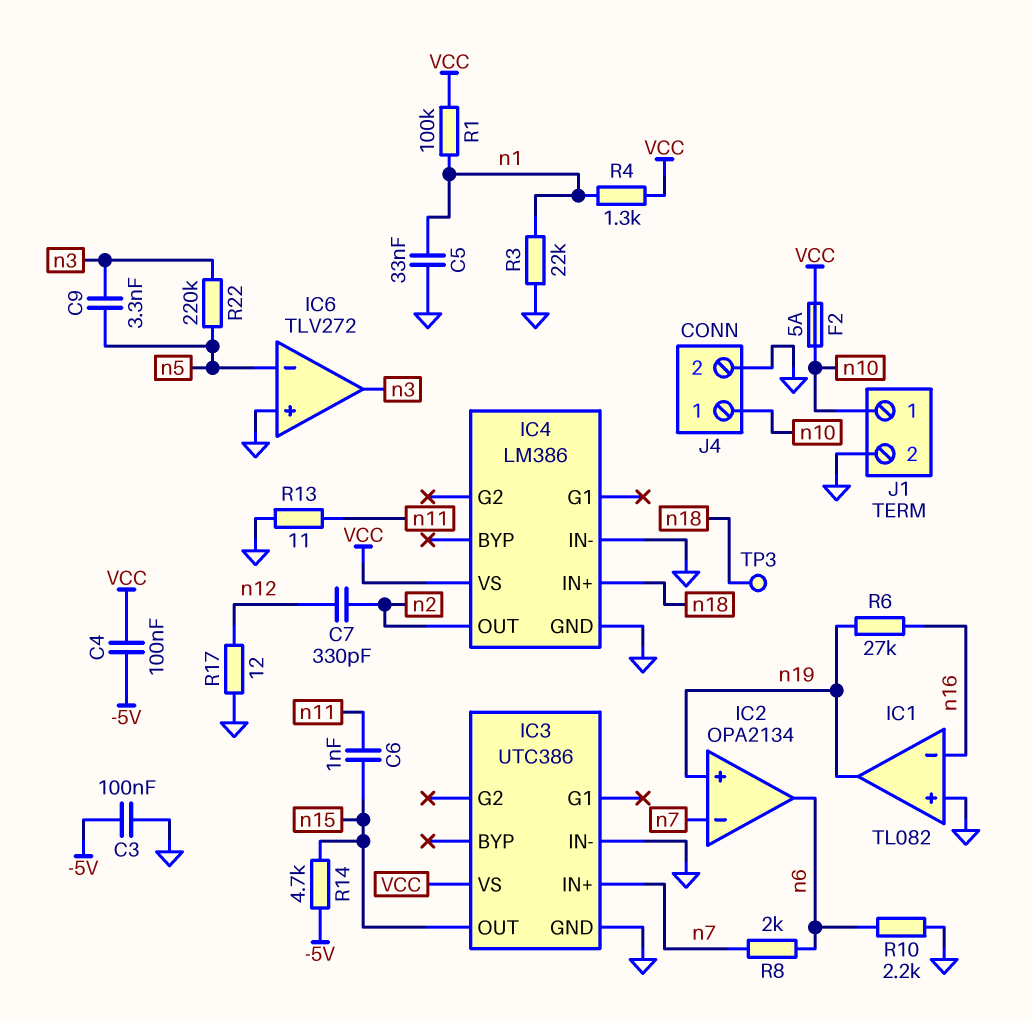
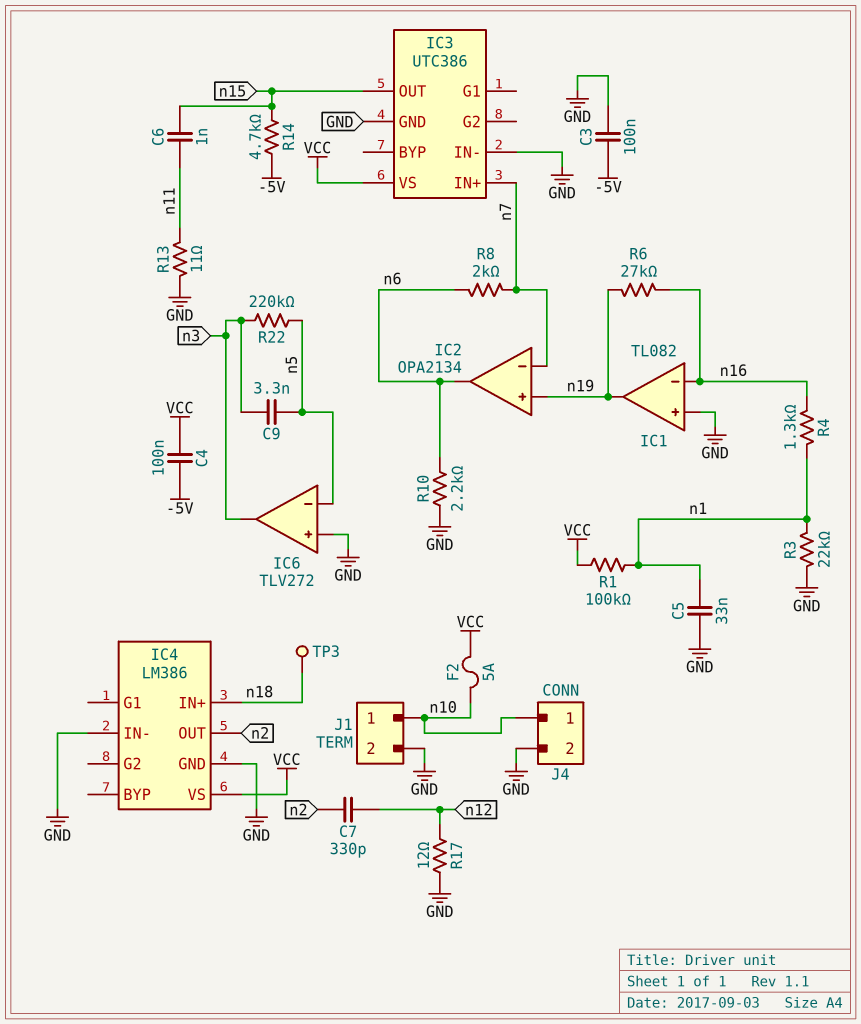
R4: 1.3k (VCC, n1) -> 1.3k (n1, n16)

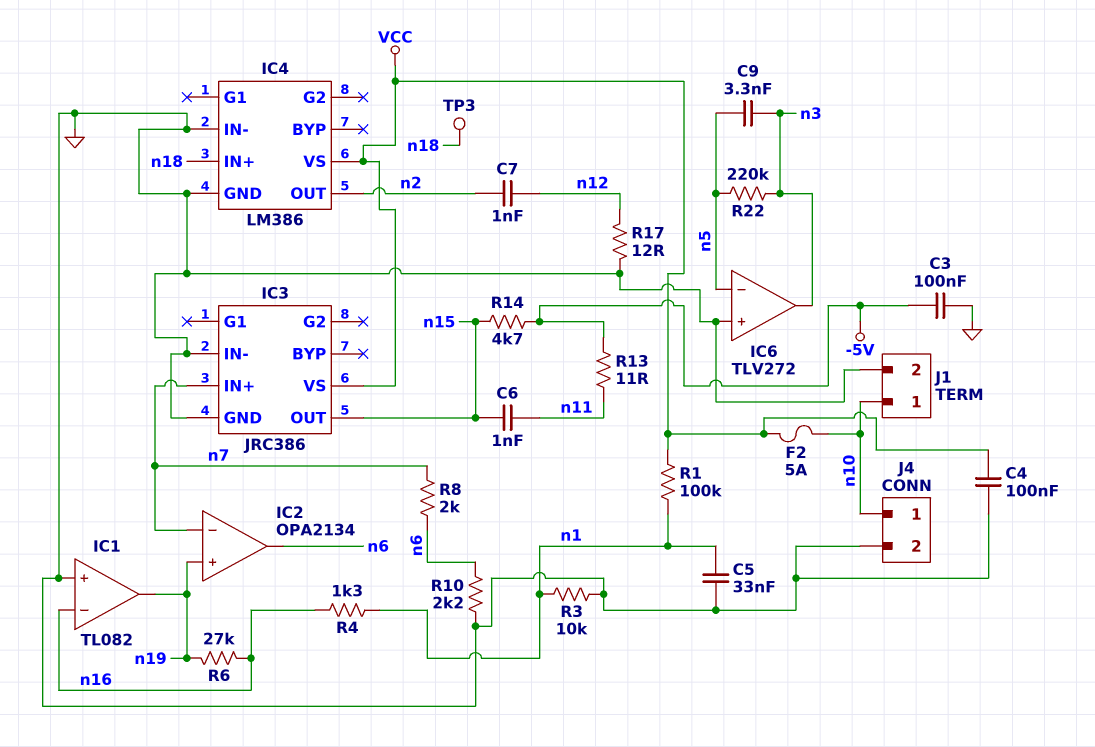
C4: 100nF (-5V, VCC) -> 100nF (GND, VCC)
C7: 330pF (n2, n12) -> 1nF (n2, n12)
IC3: UTC386 -> JRC386
R3: 22k (GND, n1) -> 10k (GND, n1)
R13: 11 (GND, n11) -> 11 (-5V, n11)

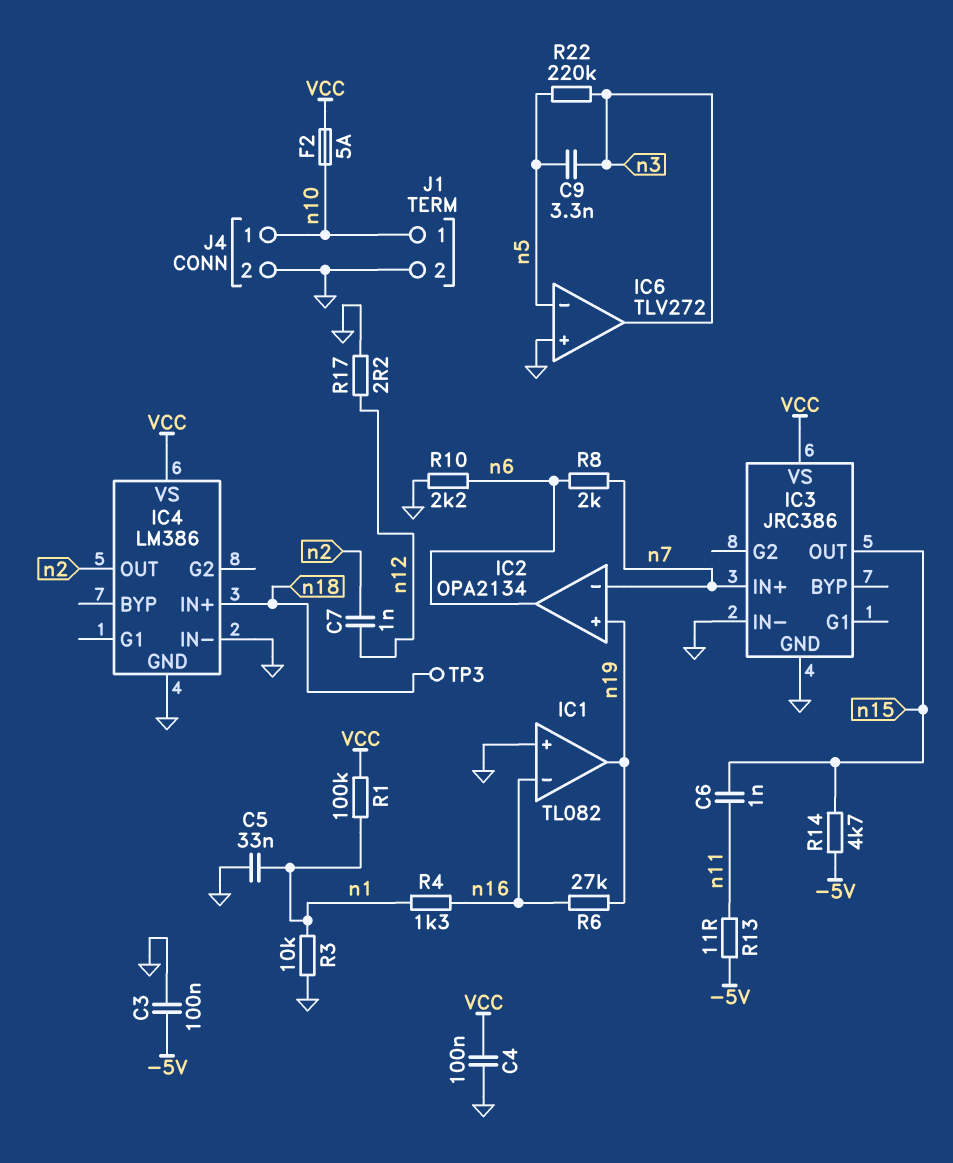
R17: 12 (GND, n12) -> 2.2 (GND, n12)

